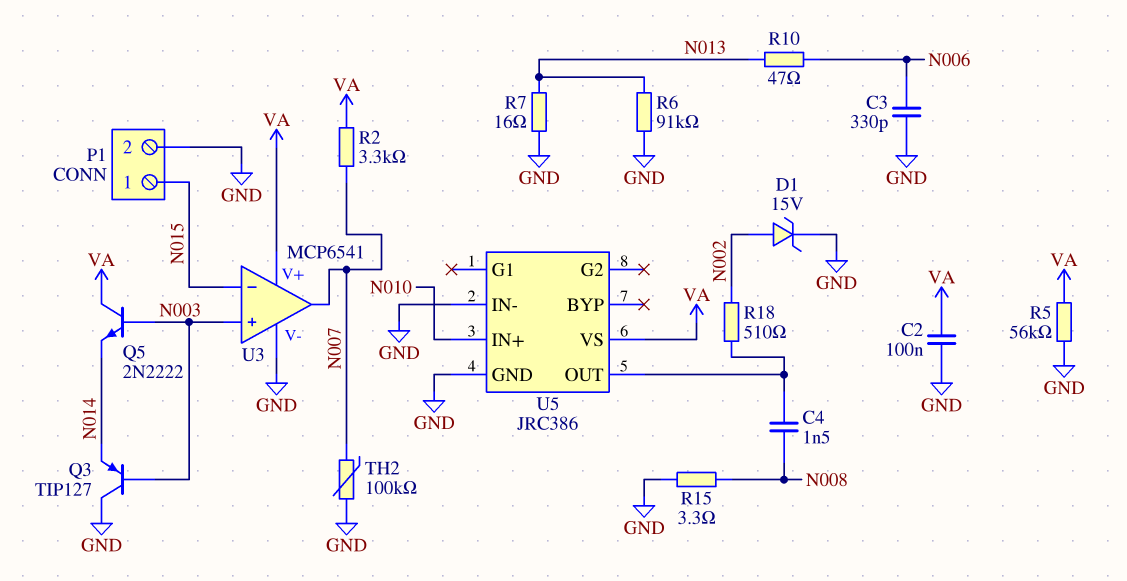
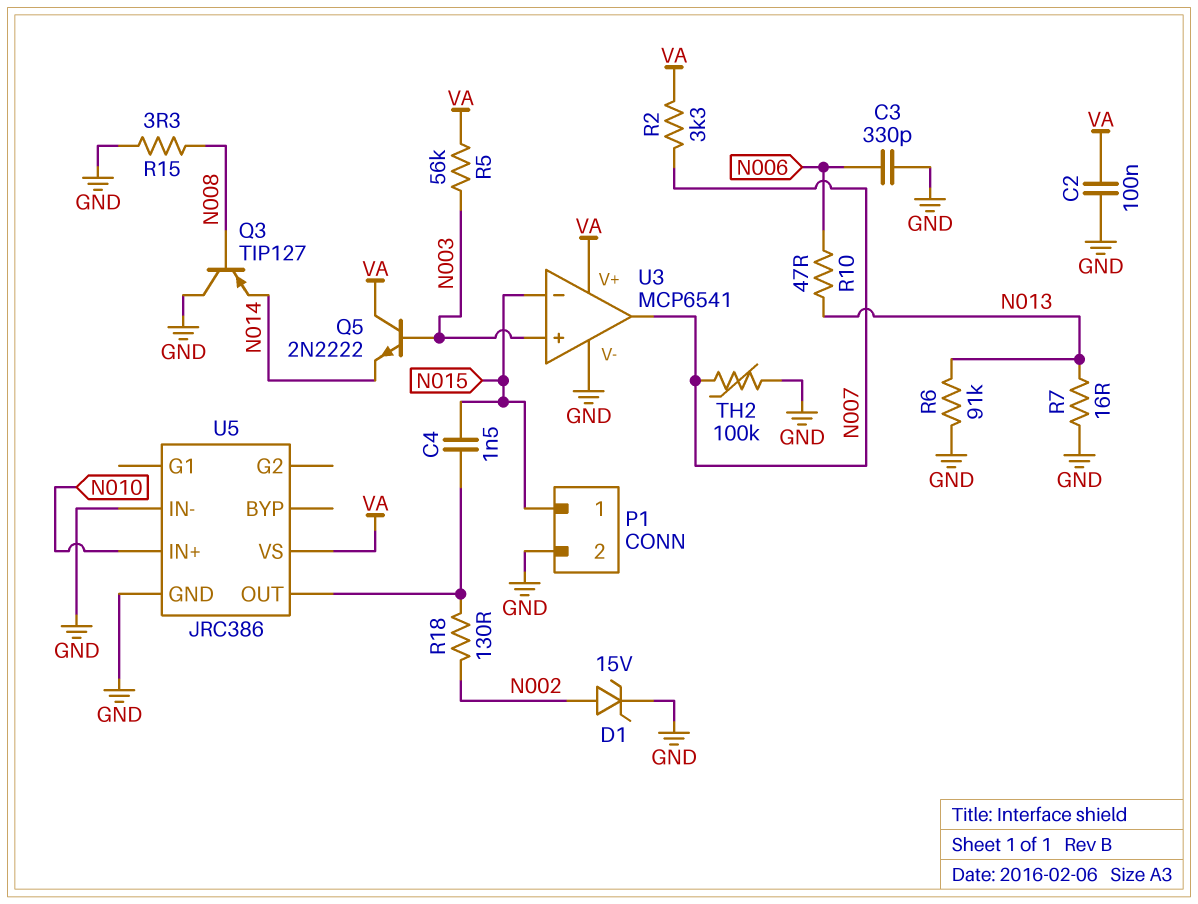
C4: 1.5nF (N008, U5/OUT) -> 1.5nF (N015, U5/OUT)
Q3: PNP TIP127 (B N003, C GND, E N014) -> PNP TIP127 (B N008, C GND, E N014)
R5: 56k (GND, VA) -> 56k (N003, VA)
R18: 510 (N002, U5/OUT) -> 130 (N002, U5/OUT)

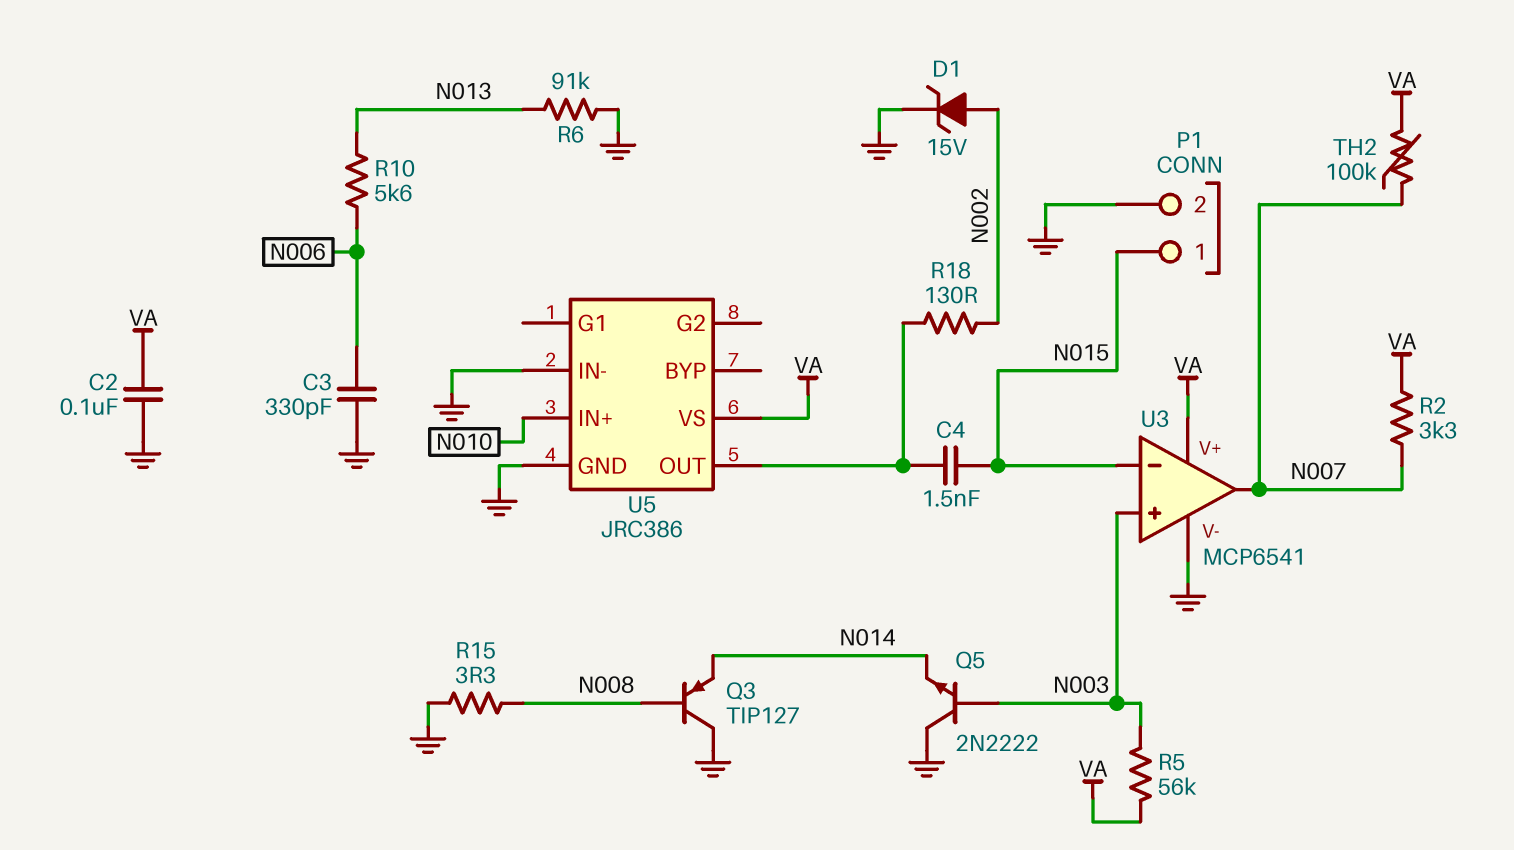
Q5: NPN 2N2222 (B N003, C VA, E N014) -> NPN 2N2222 (B N003, C GND, E N014)
R7: 16 (GND, N013) -> none
R10: 47 (N006, N013) -> 5.6k (N006, N013)
TH2: 100k (GND, N007) -> 100k (N007, VA)

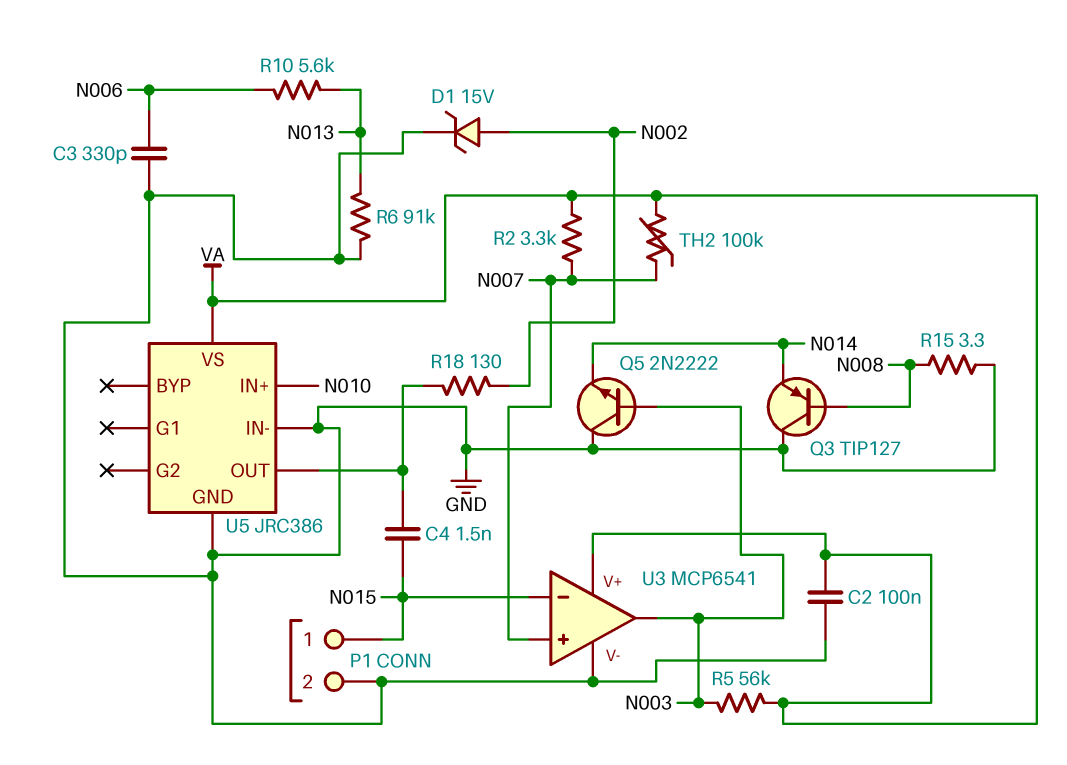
U3 pin in+: N003 -> N007
U3 pin out: N007 -> N003

